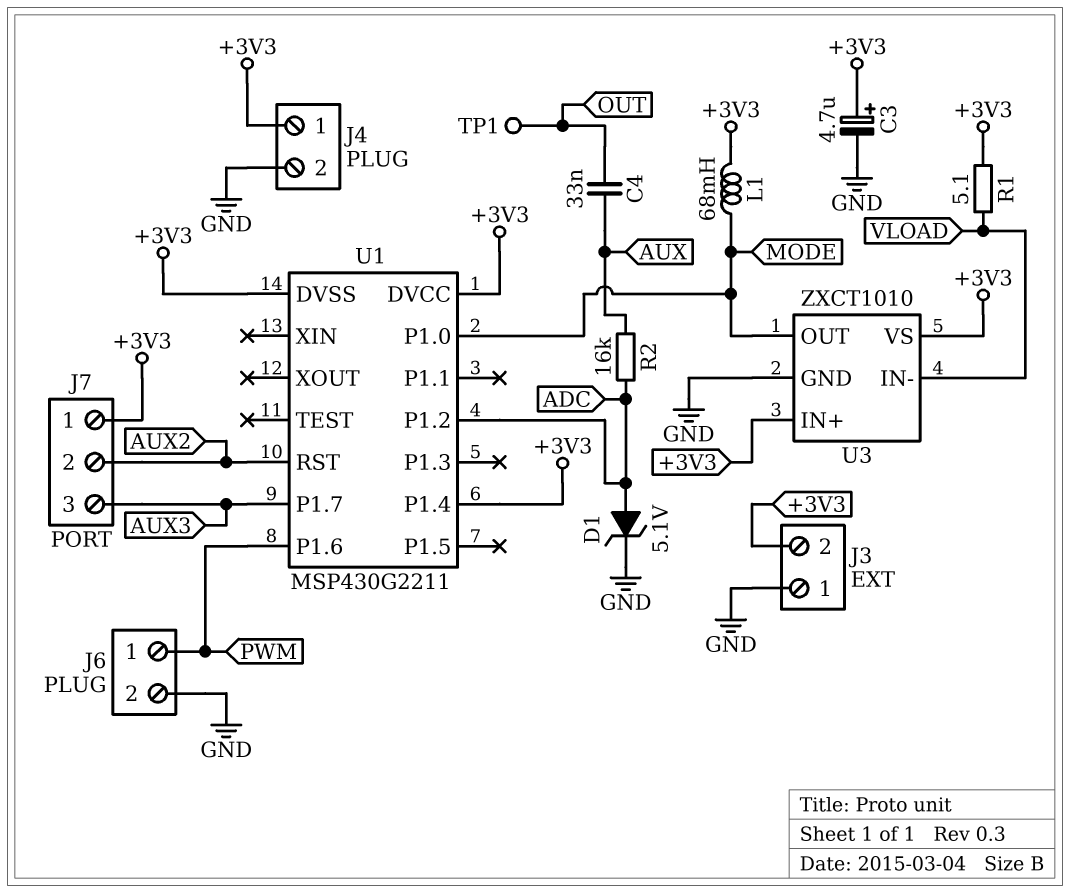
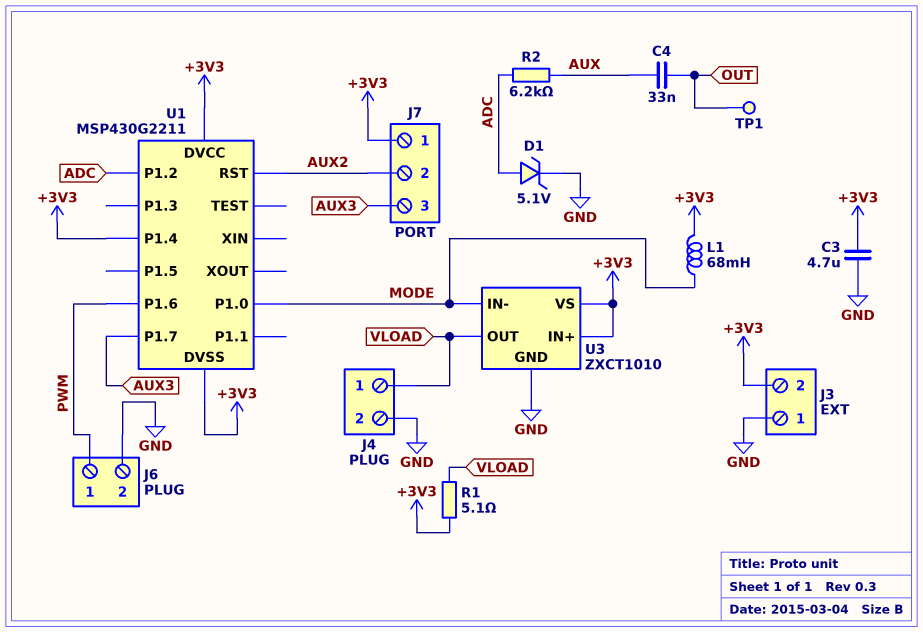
C3: 4.7uF (plus +3V3, minus GND) -> 4.7uF (+3V3, GND)
J4 pin 1: +3V3 -> VLOAD
R2: 16k (ADC, AUX) -> 6.2k (ADC, AUX)
U3 pin IN-: VLOAD -> MODE
U3 pin OUT: MODE -> VLOAD

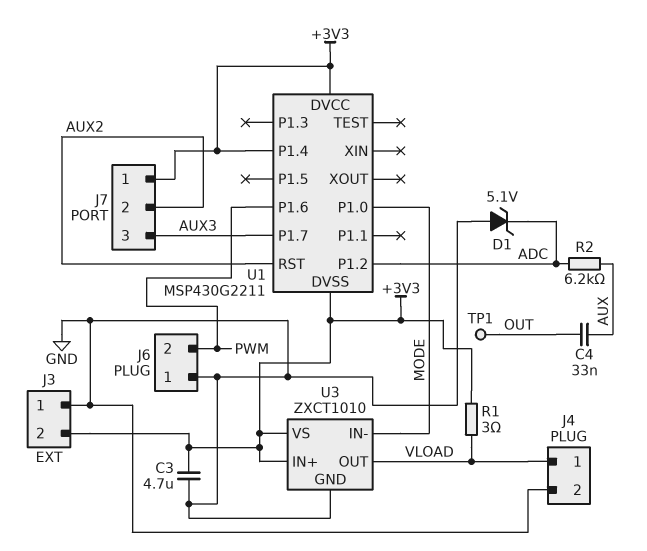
D1: zener 5.1V (A ADC, K GND) -> zener 5.1V (A GND, K ADC)
J6 pin 1: PWM -> GND
J6 pin 2: GND -> PWM
L1: 68mH (+3V3, MODE) -> none
R1: 5.1 (+3V3, VLOAD) -> 3 (+3V3, VLOAD)

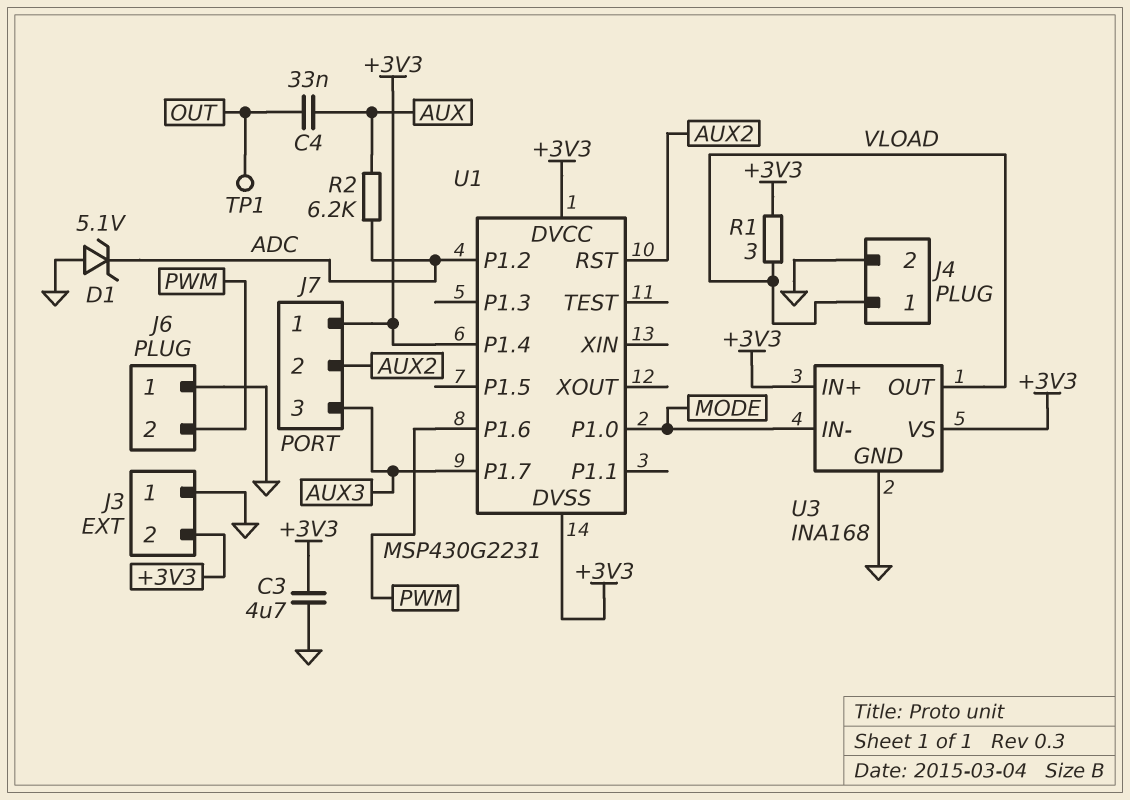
U1: MSP430G2211 -> MSP430G2231
U3: ZXCT1010 -> INA168

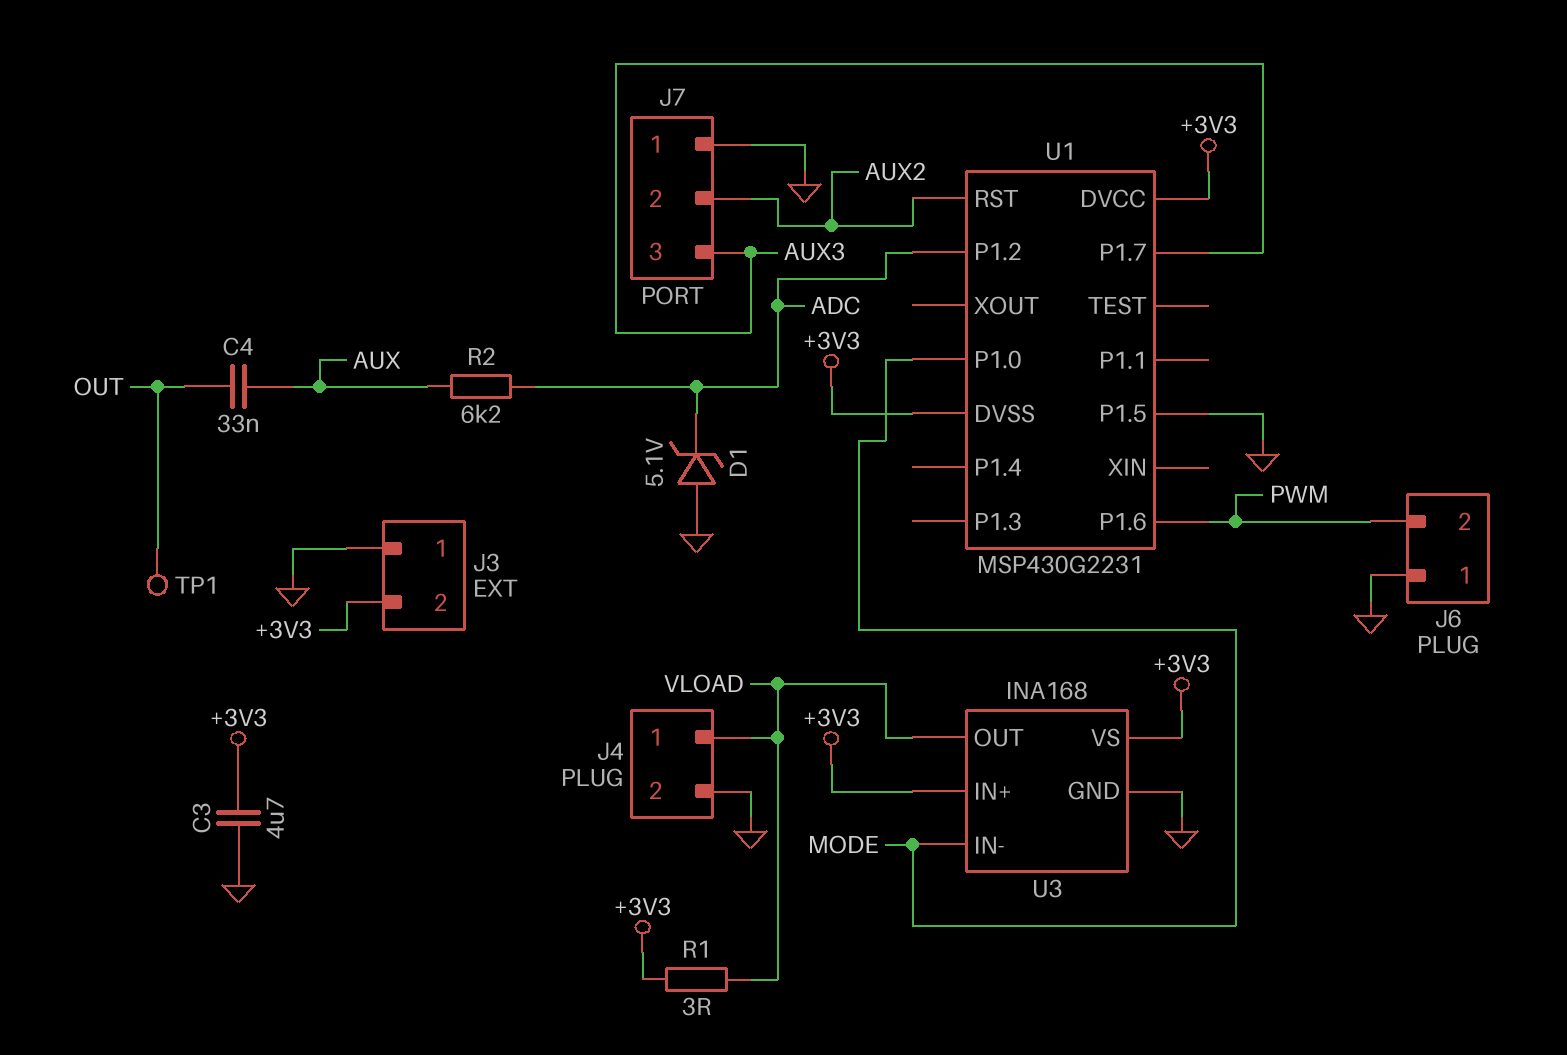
J7 pin 1: +3V3 -> GND
U1 pin P1.4: +3V3 -> none
U1 pin P1.5: none -> GND

